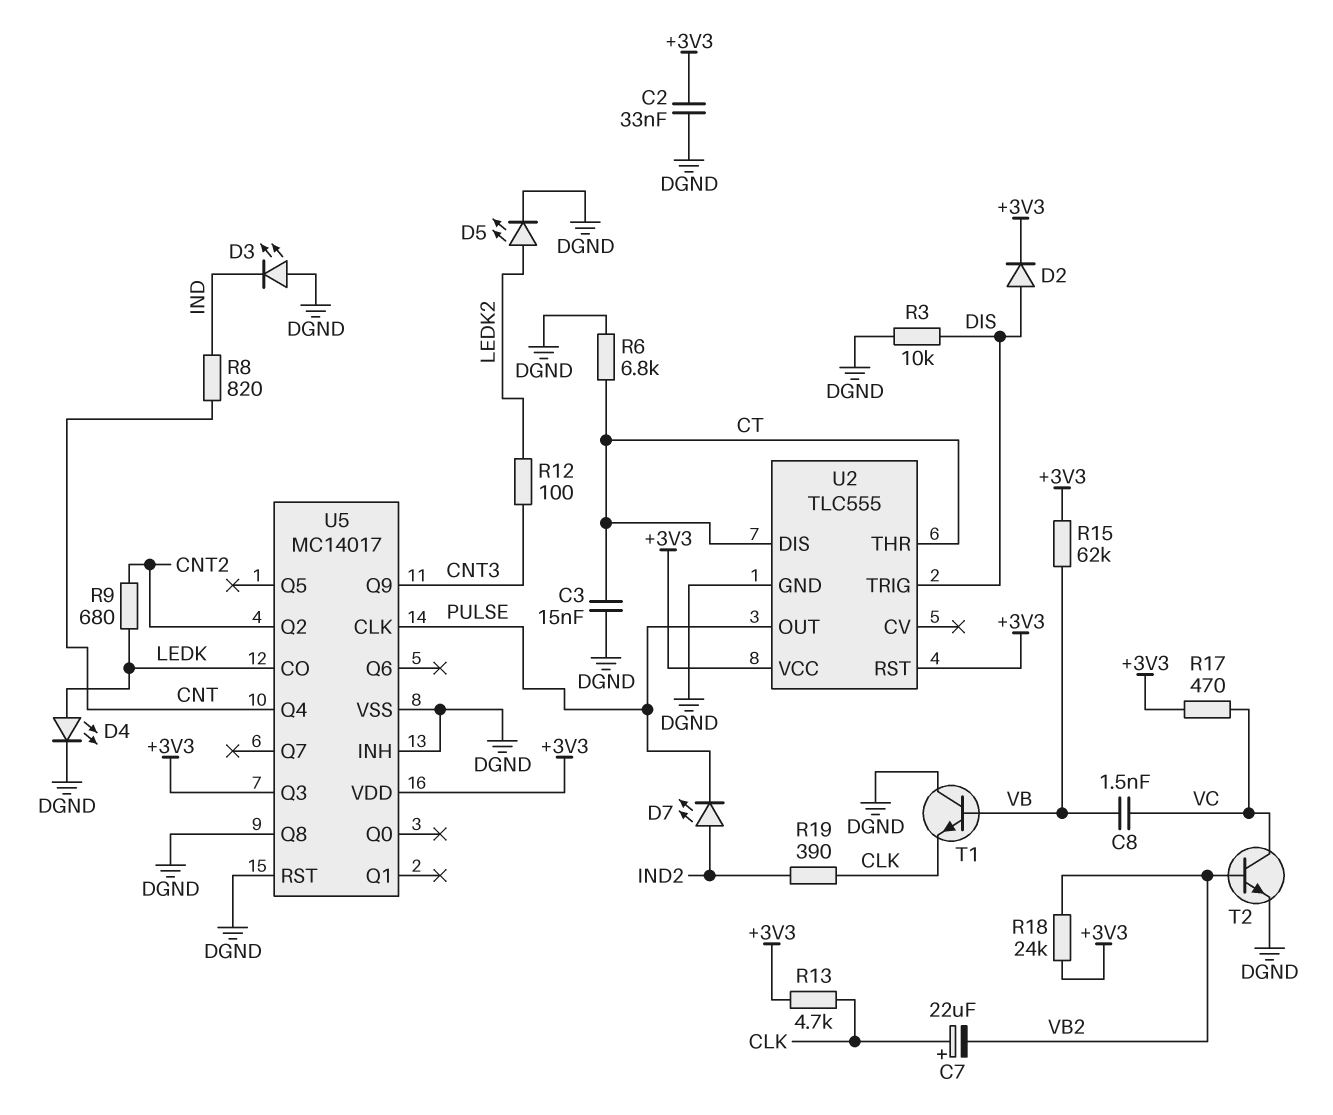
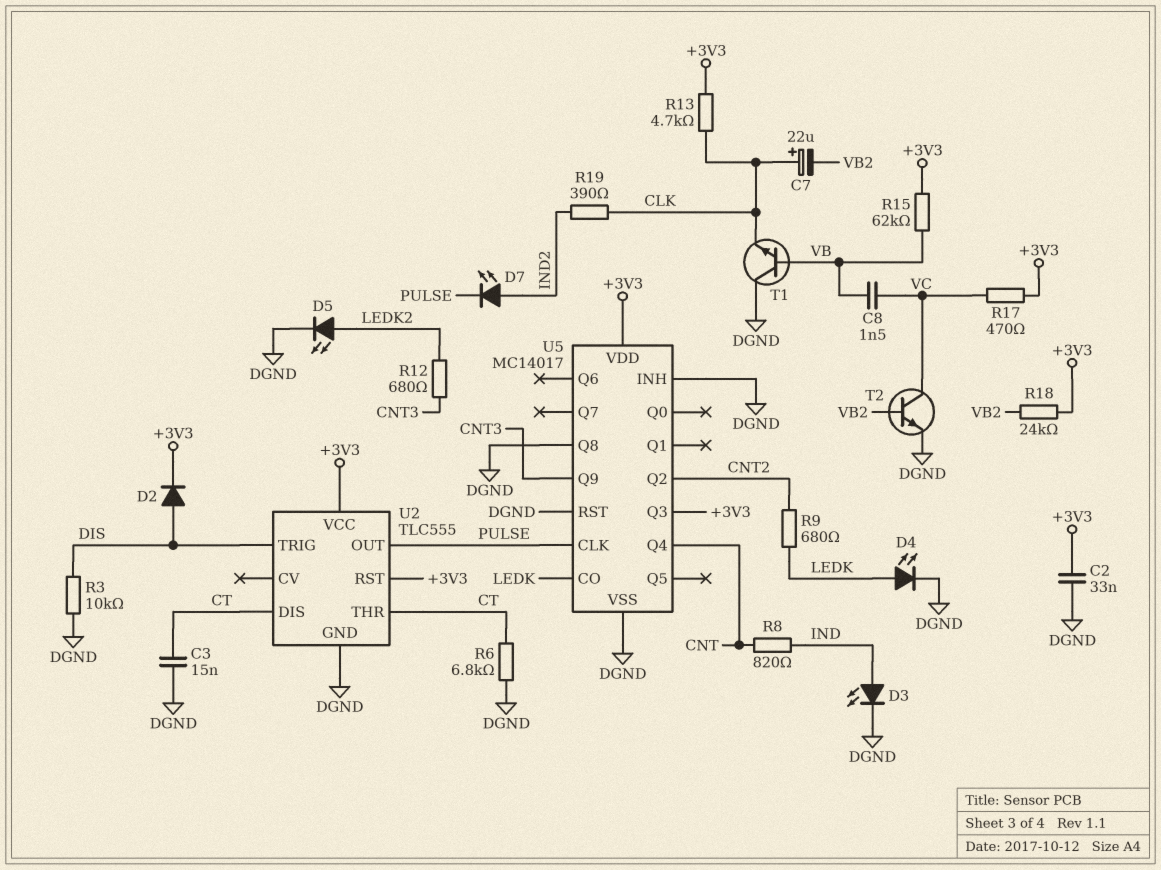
D3: LED (A DGND, K IND) -> LED (A IND, K DGND)
R12: 100 (CNT3, LEDK2) -> 680 (CNT3, LEDK2)

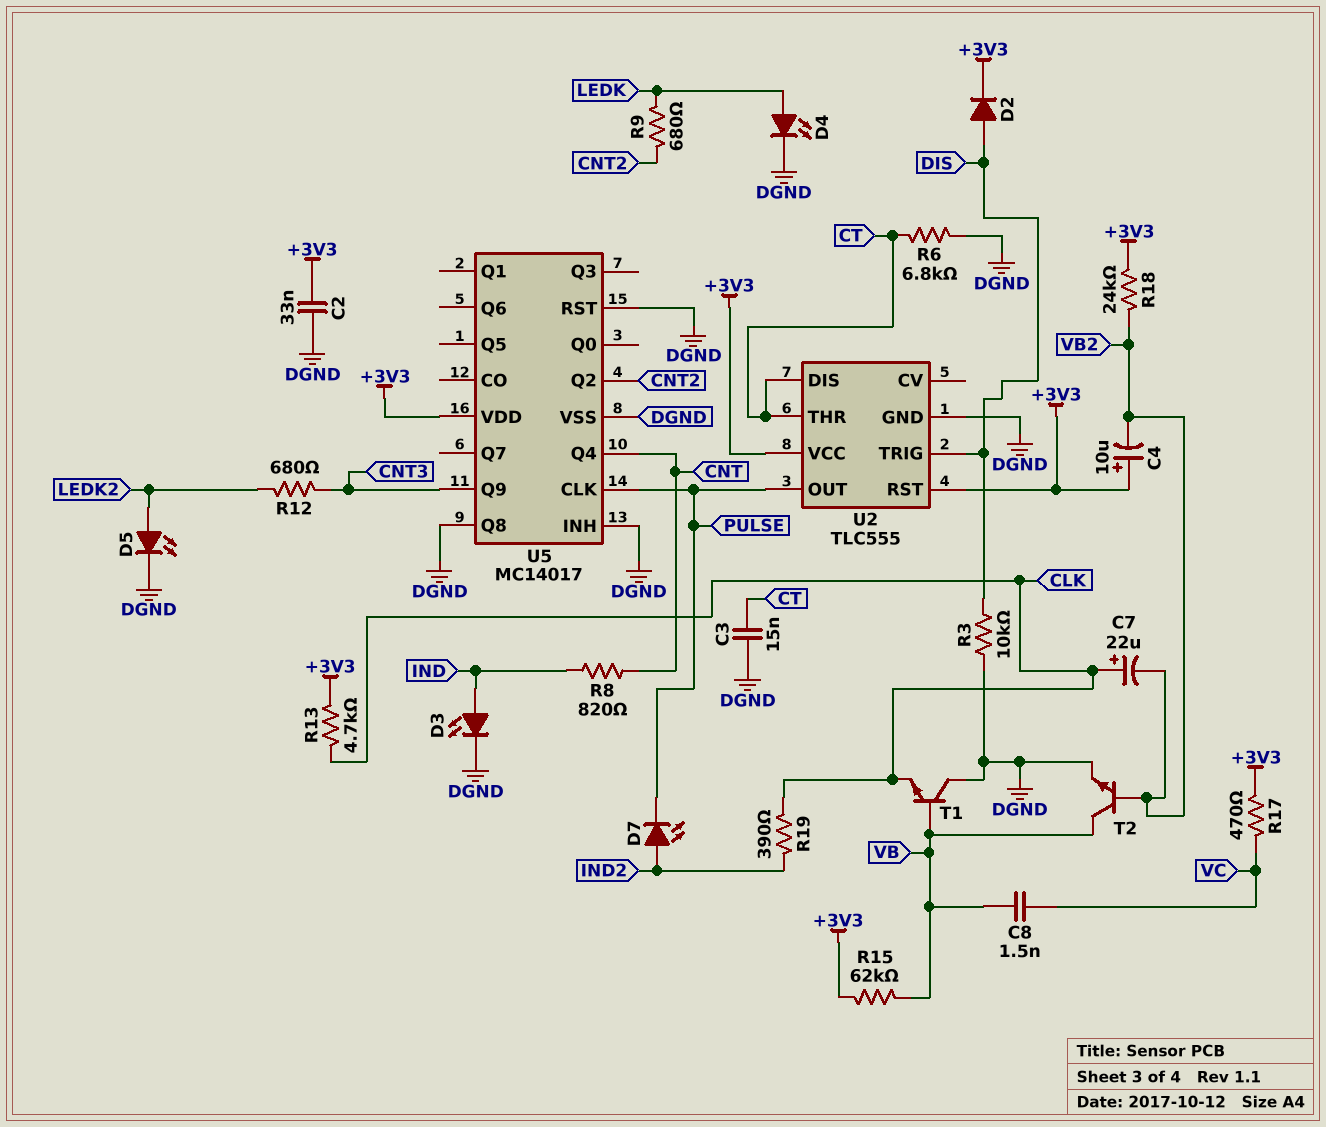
C4: none -> 10uF (plus +3V3, minus VB2)
T2: NPN (B VB2, C VC, E DGND) -> NPN (B VB2, C VB, E DGND)
U5 pin CO: LEDK -> none
U5 pin Q3: +3V3 -> none

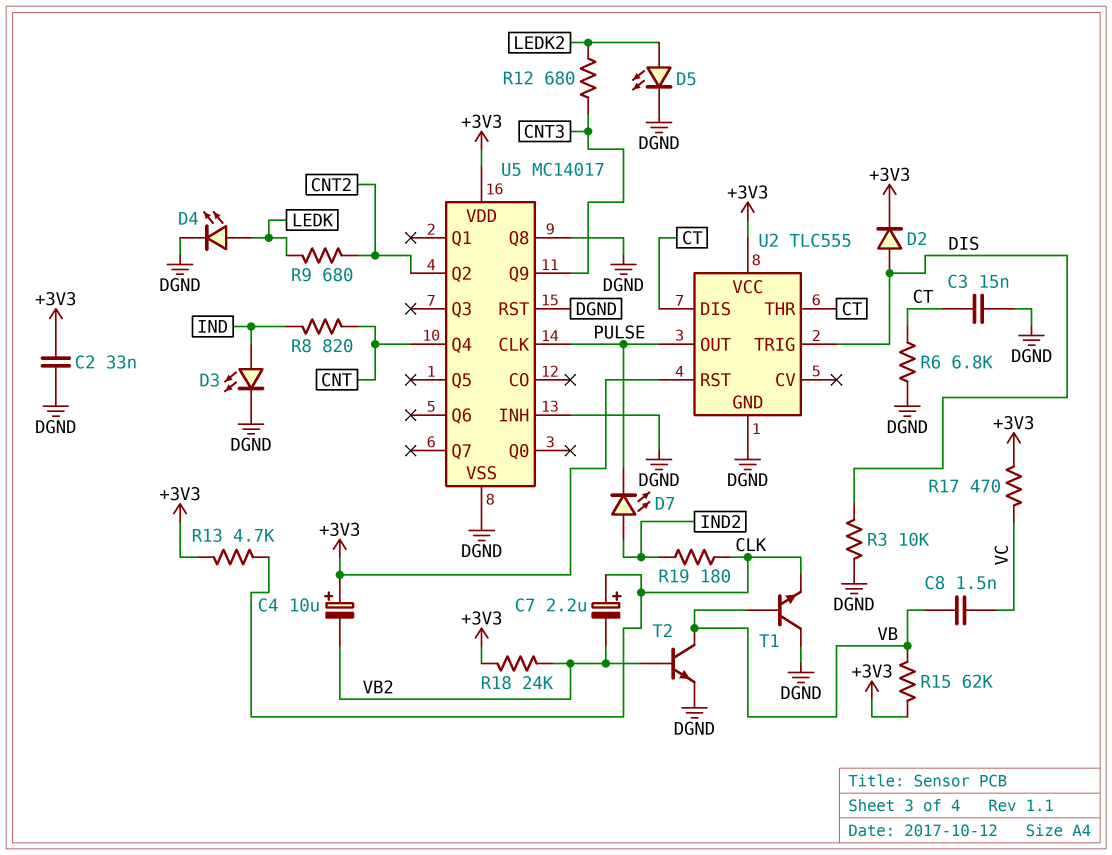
C7: 22uF (plus CLK, minus VB2) -> 2.2uF (plus CLK, minus VB2)
R19: 390 (CLK, IND2) -> 180 (CLK, IND2)

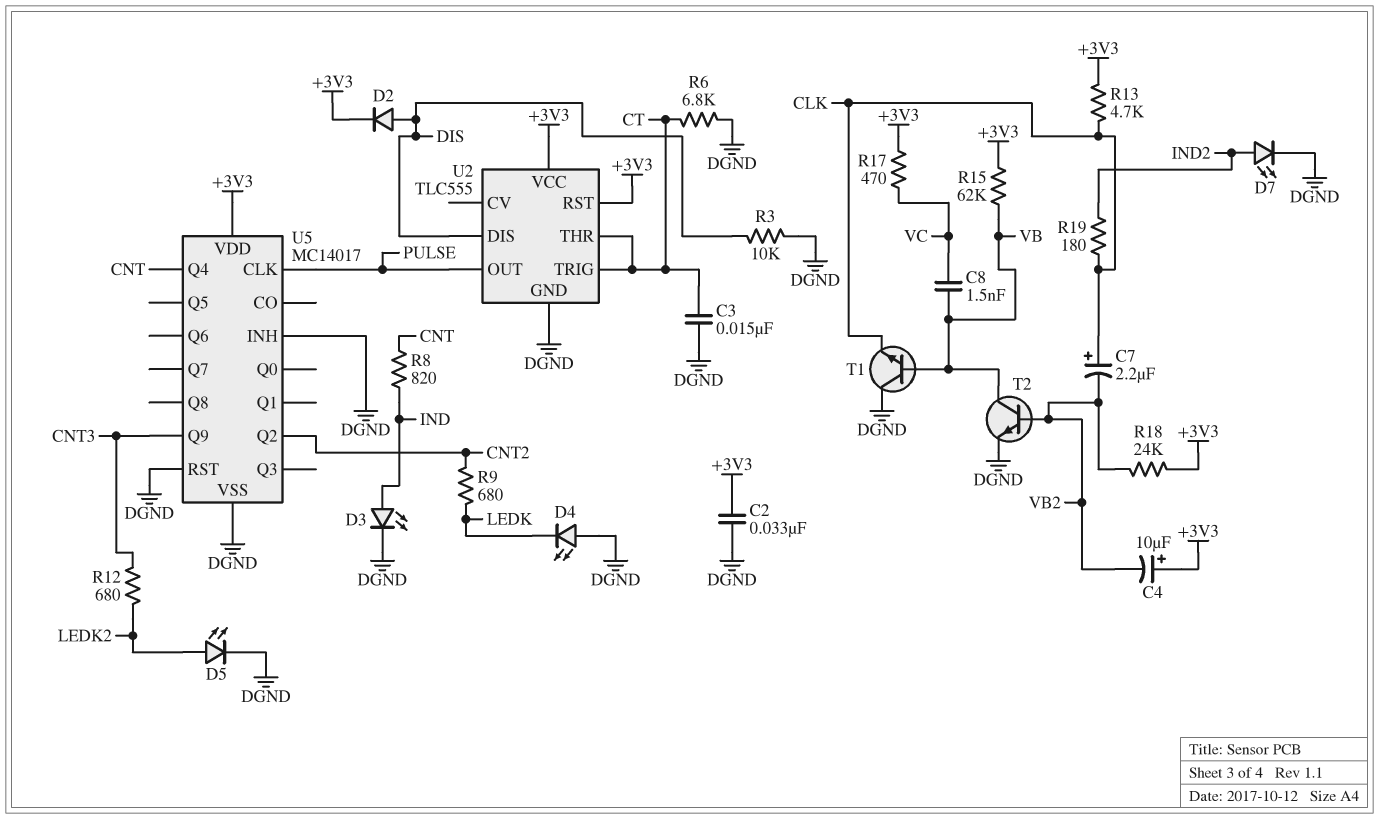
D4: LED (A LEDK, K DGND) -> LED (A DGND, K LEDK)
D7: LED (A IND2, K PULSE) -> LED (A IND2, K DGND)
U2 pin DIS: CT -> DIS
U2 pin TRIG: DIS -> CT
U5 pin Q8: DGND -> none

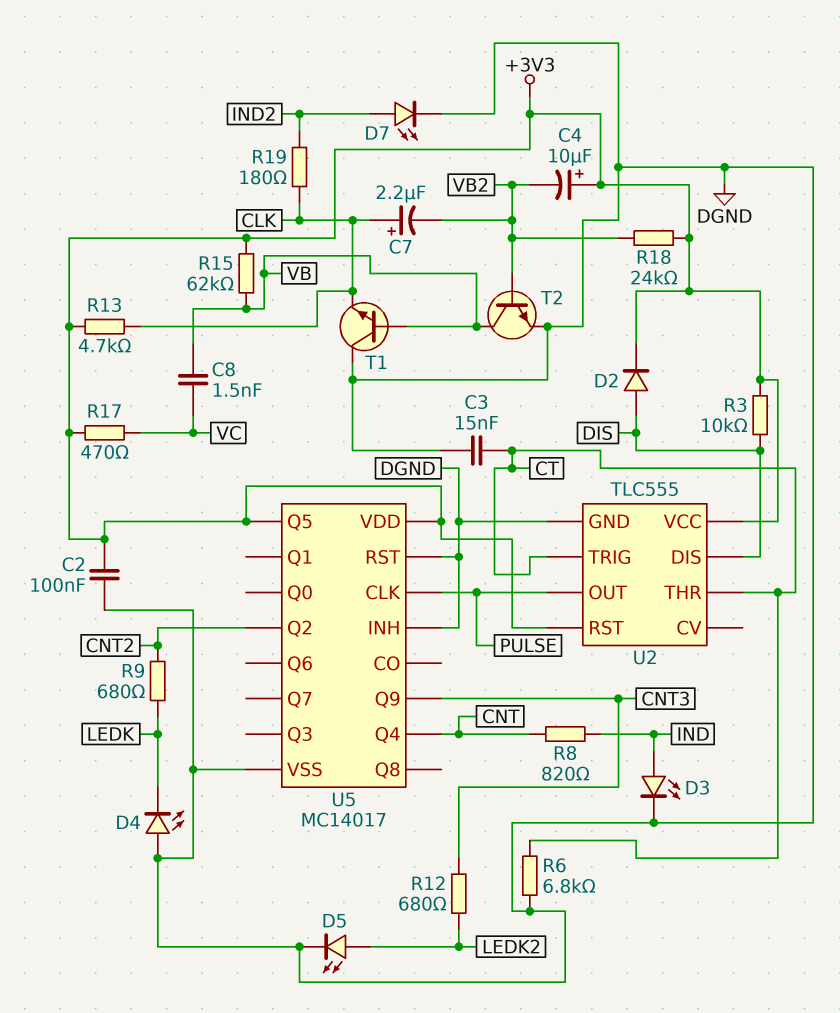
C2: 33nF (+3V3, DGND) -> 100nF (+3V3, DGND)
R3: 10k (DGND, DIS) -> 10k (+3V3, DIS)
U5 pin Q5: none -> +3V3

